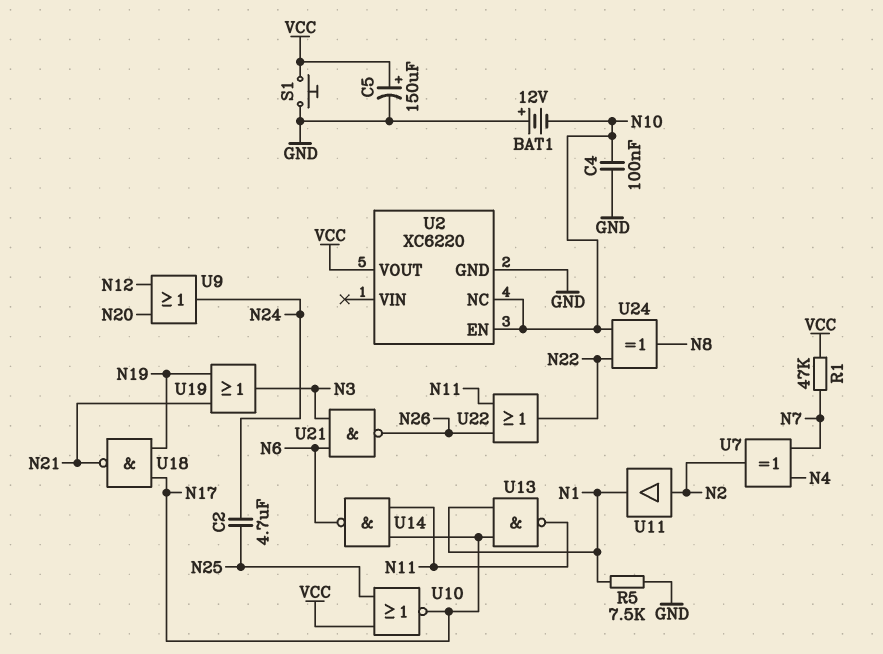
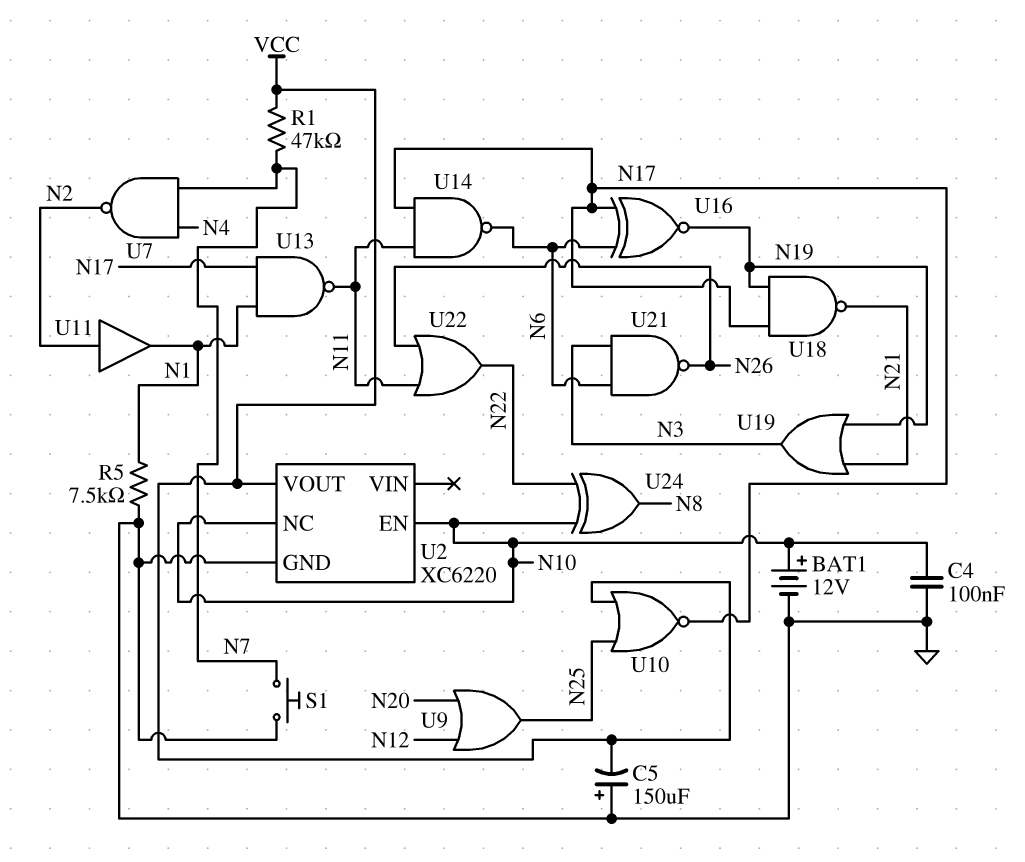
BAT1: 12V (plus GND, minus N10) -> 12V (plus N10, minus GND)
C2: 4.7uF (N24, N25) -> none
C5: 150uF (plus VCC, minus GND) -> 150uF (plus GND, minus VCC)
S1: button (GND, VCC) -> button (GND, N7)
U7: XOR (in N4, in N7, out N2) -> NAND (in N4, in N7, out N2)
U9: OR (in N12, in N20, out N24) -> OR (in N12, in N20, out N25)
U16: none -> XNOR (in N6, in N17, out N19)

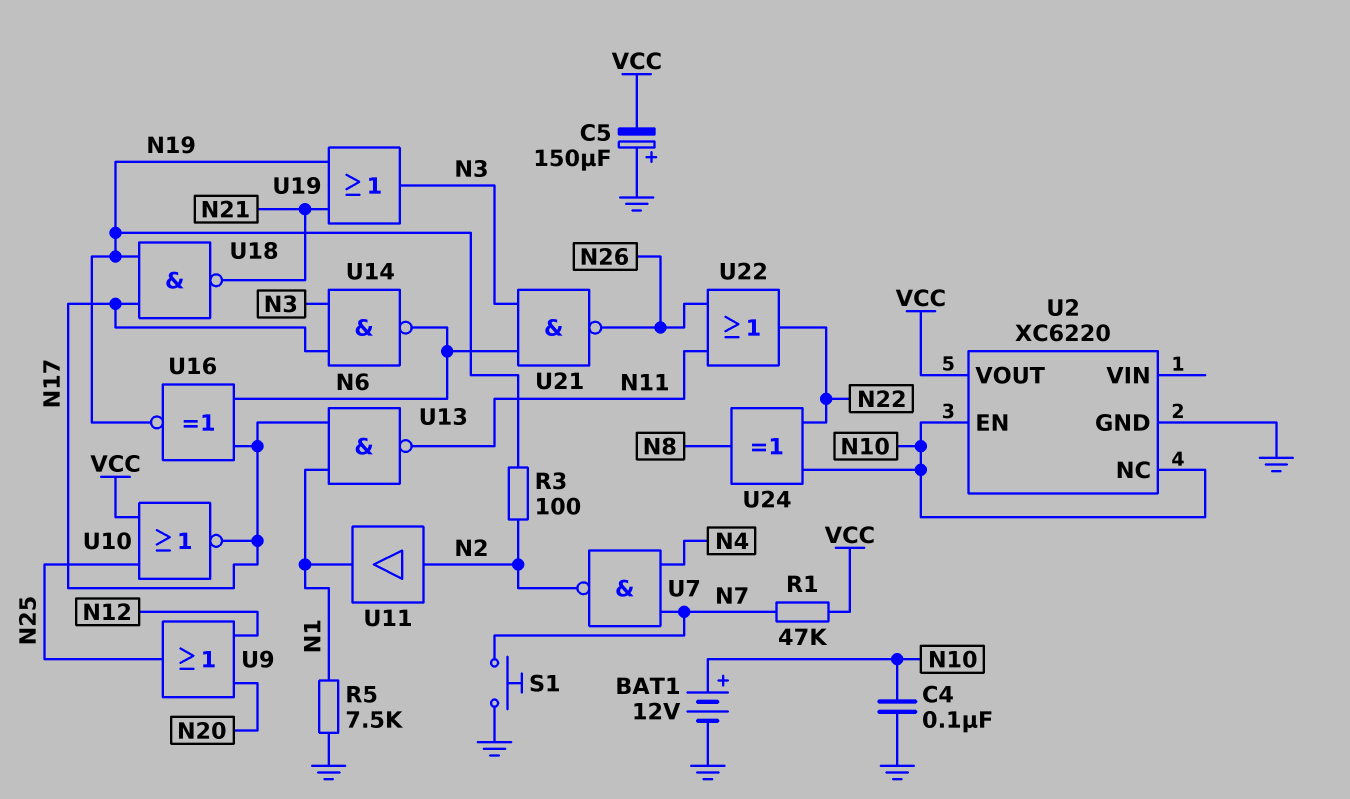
R3: none -> 100 (N2, N19)
U14: NAND (in N11, in N17, out N6) -> NAND (in N3, in N17, out N6)

